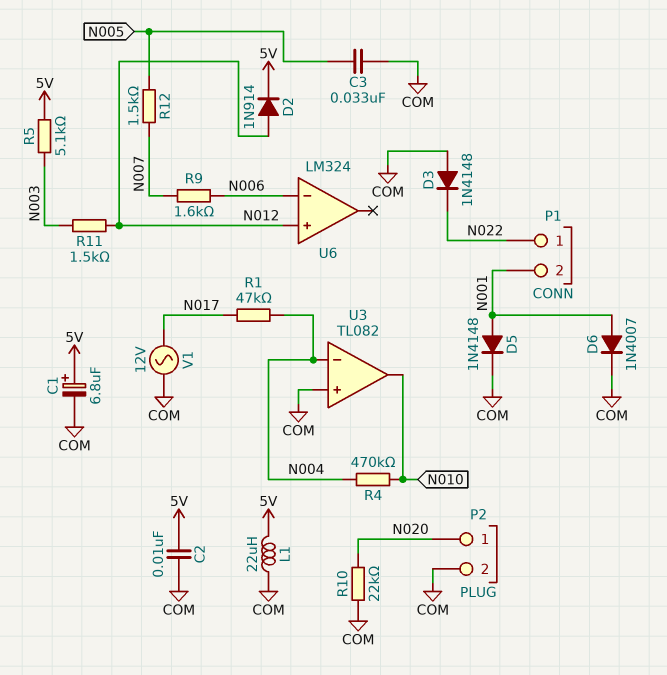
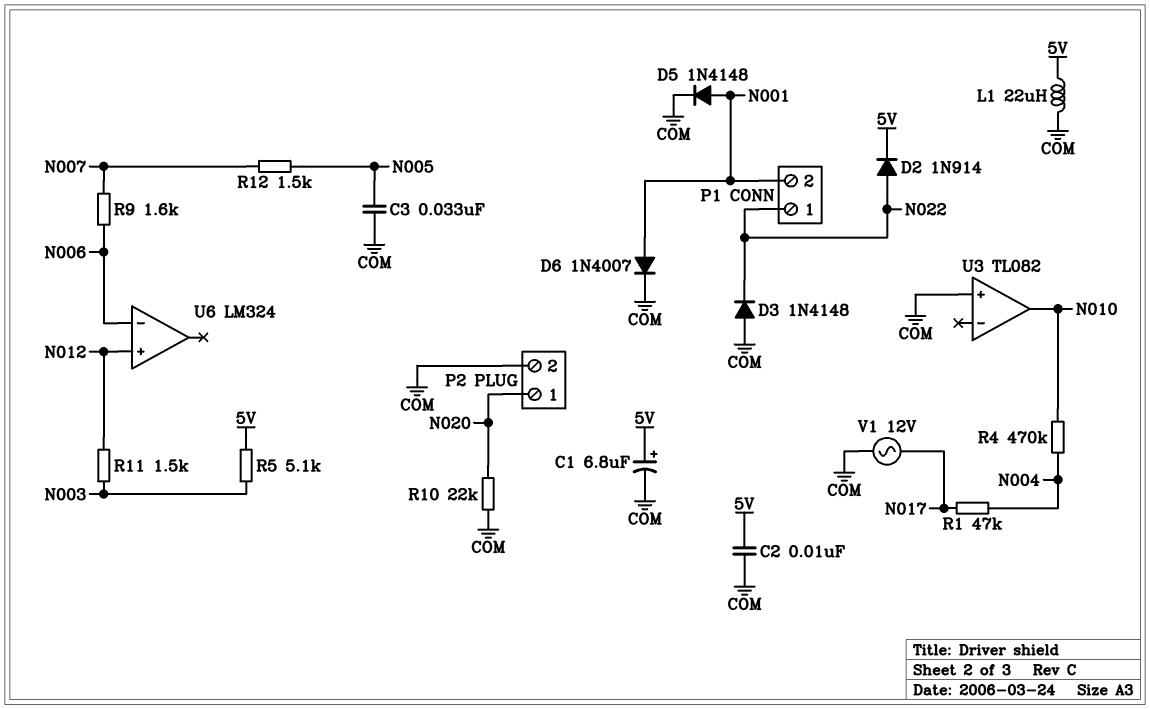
D2: diode 1N914 (A N012, K 5V) -> diode 1N914 (A N022, K 5V)
U3 pin in-: N004 -> none

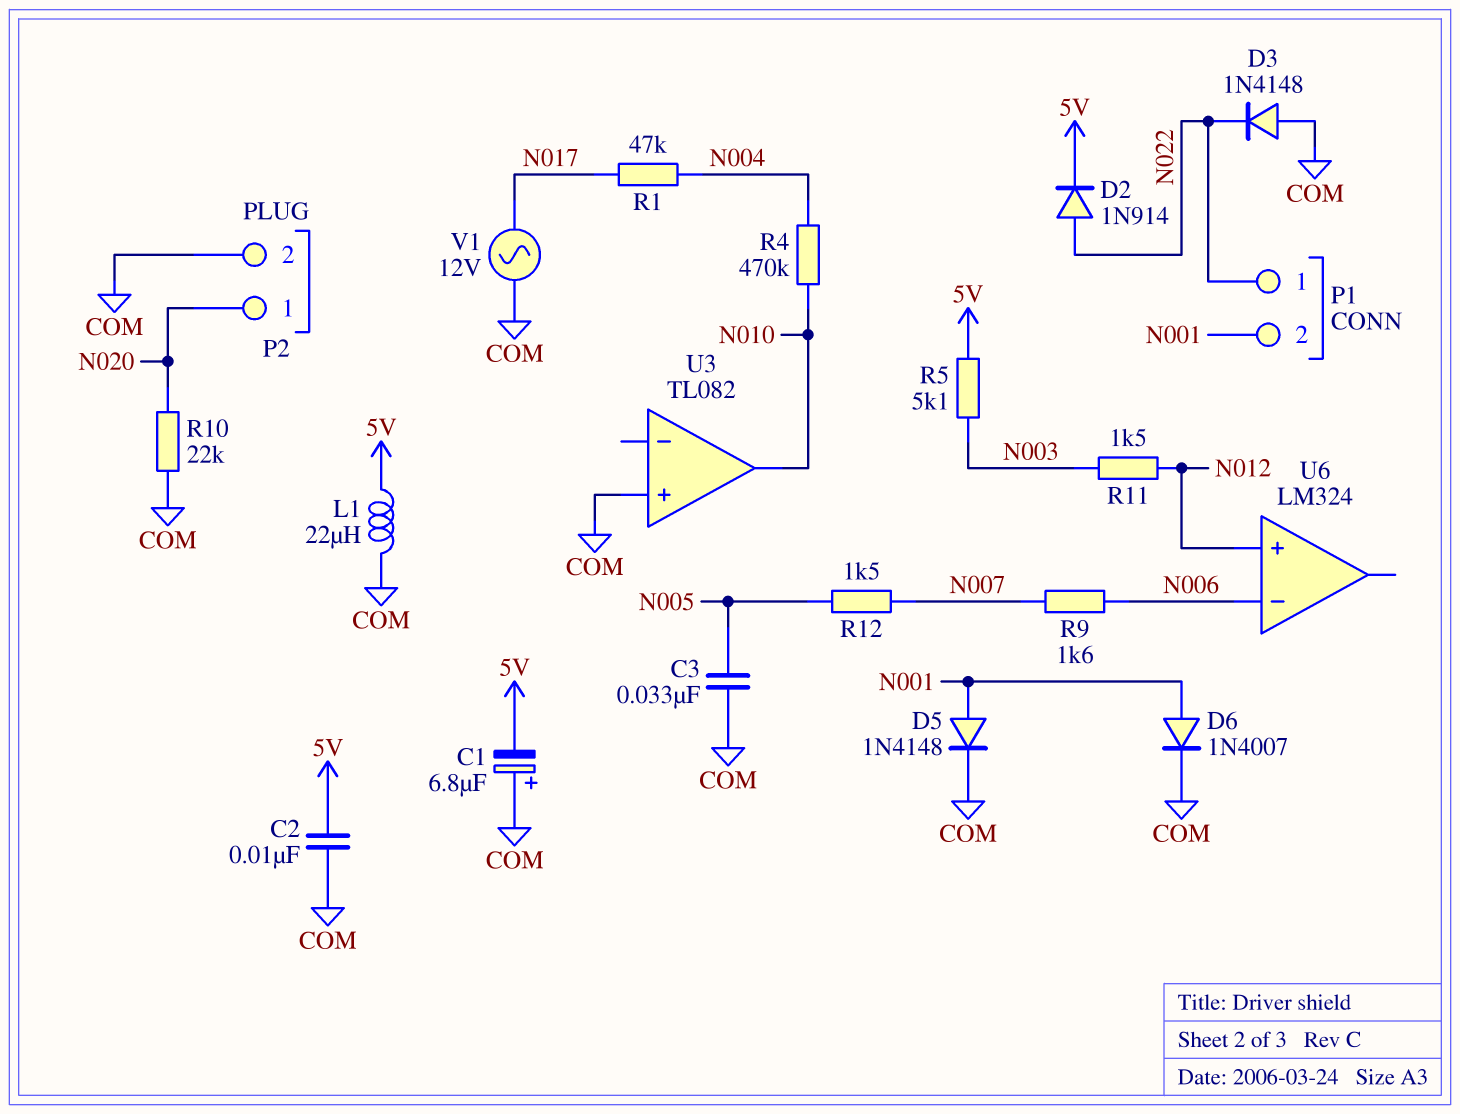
C1: 6.8uF (plus 5V, minus COM) -> 6.8uF (plus COM, minus 5V)

